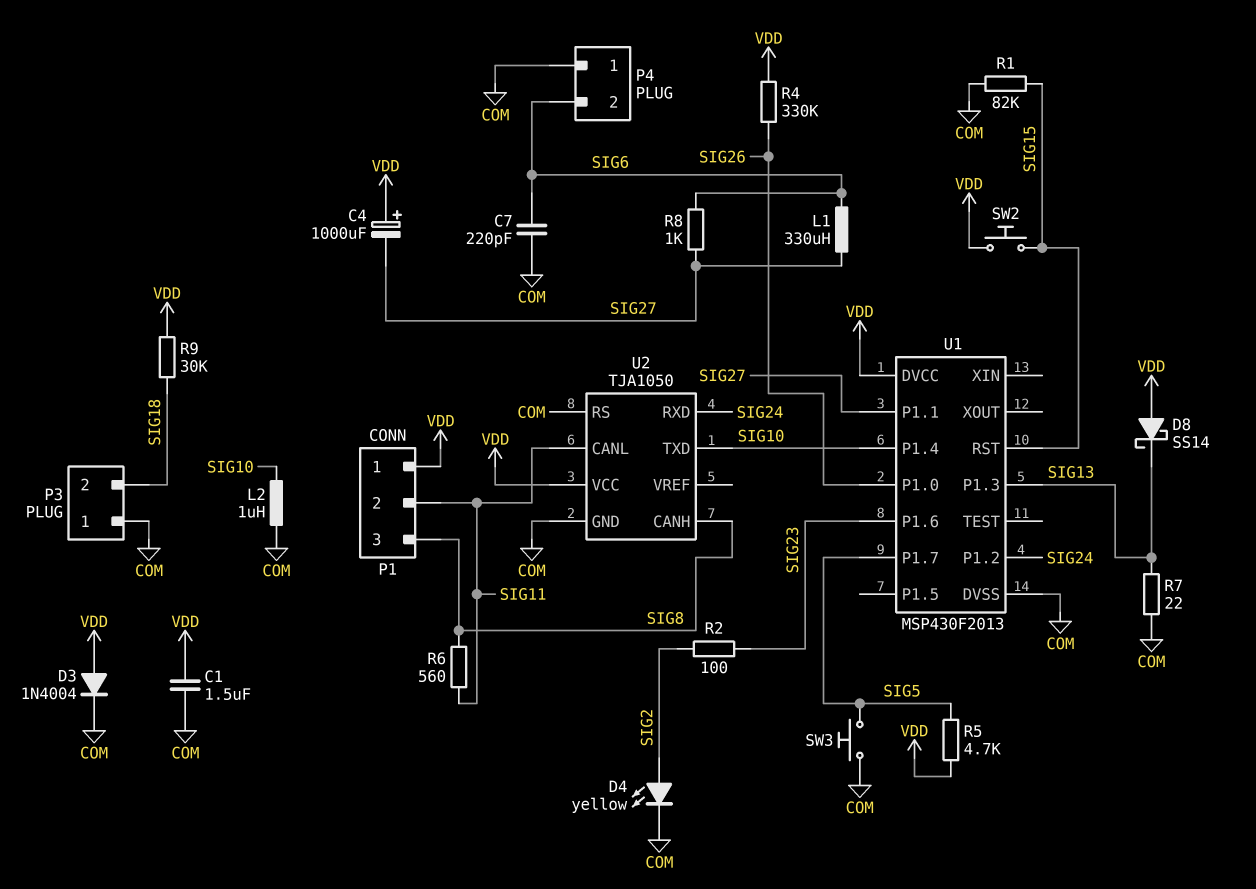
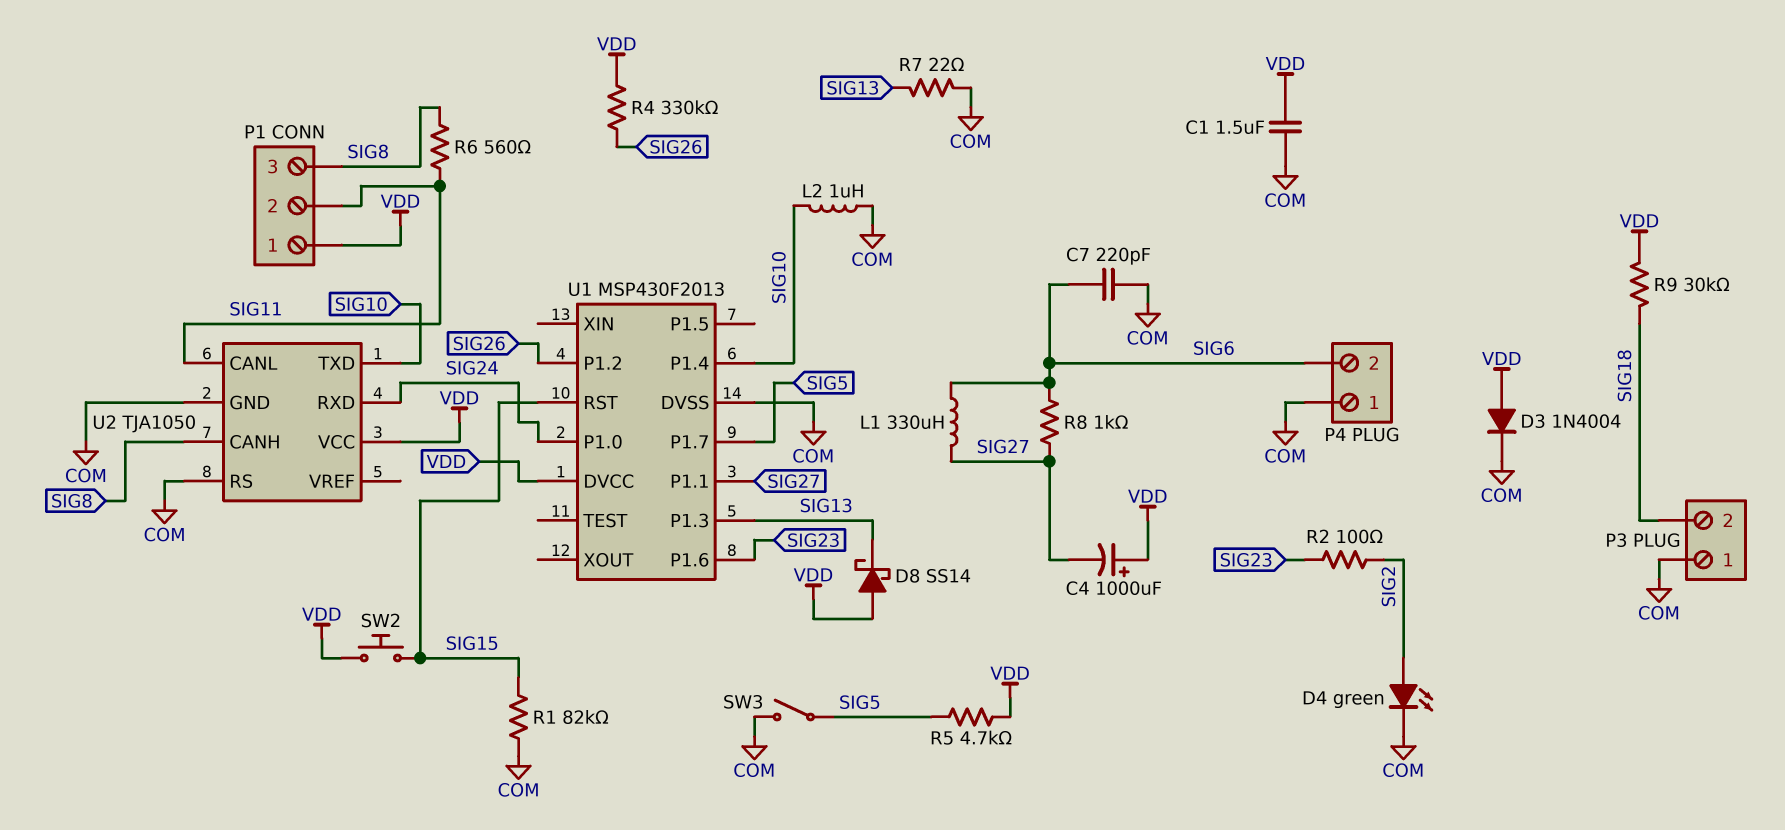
D4: LED yellow (A SIG2, K COM) -> LED green (A SIG2, K COM)
SW3: button (COM, SIG5) -> switch (COM, SIG5)
U1 pin P1.0: SIG26 -> SIG24
U1 pin P1.2: SIG24 -> SIG26

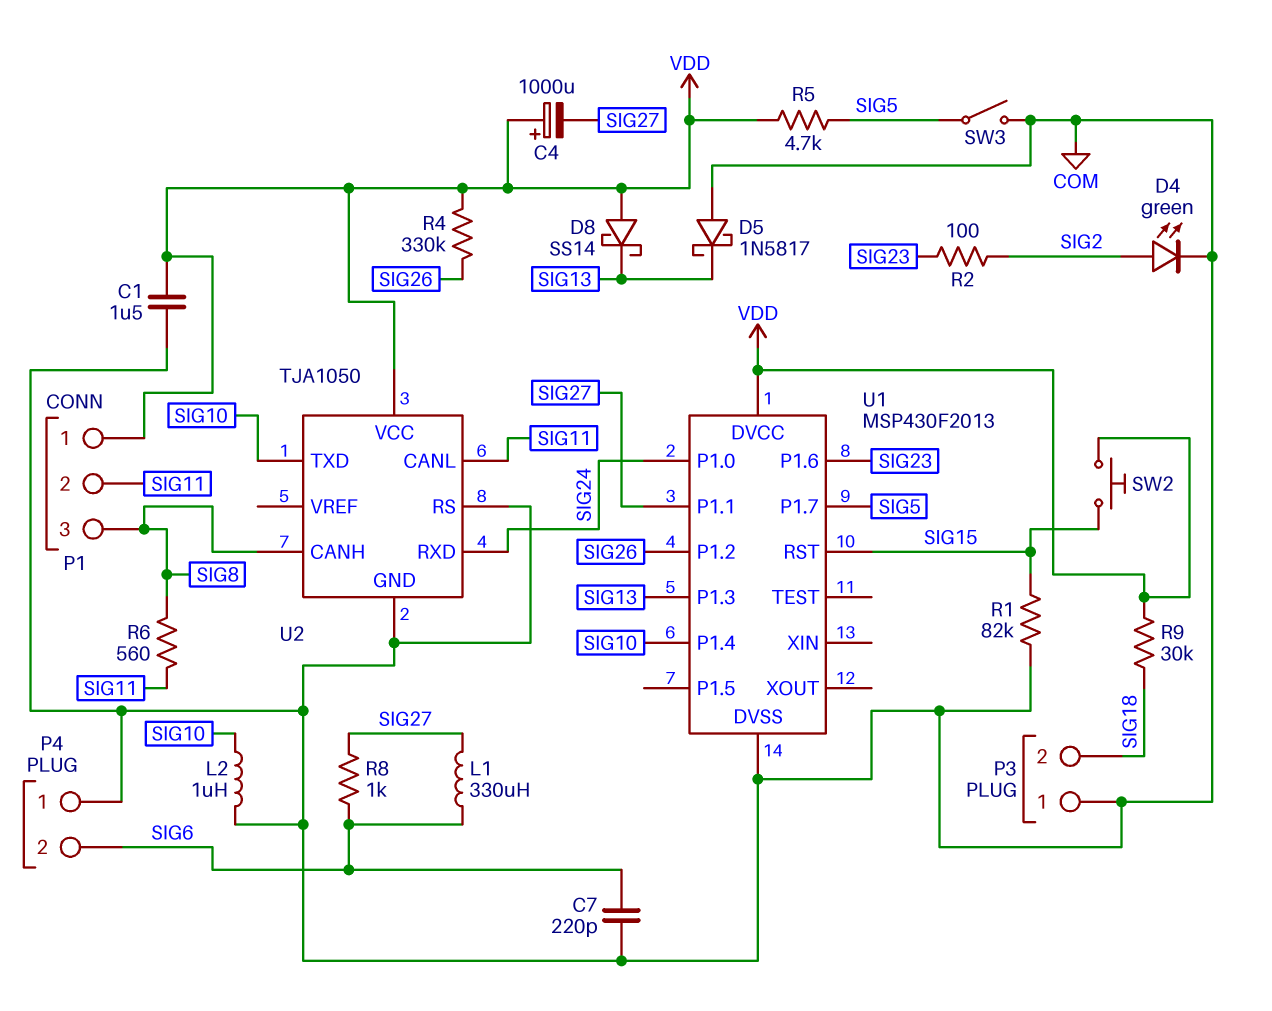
D3: diode 1N4004 (A VDD, K COM) -> none
D5: none -> schottky 1N5817 (A COM, K SIG13)
R7: 22 (COM, SIG13) -> none

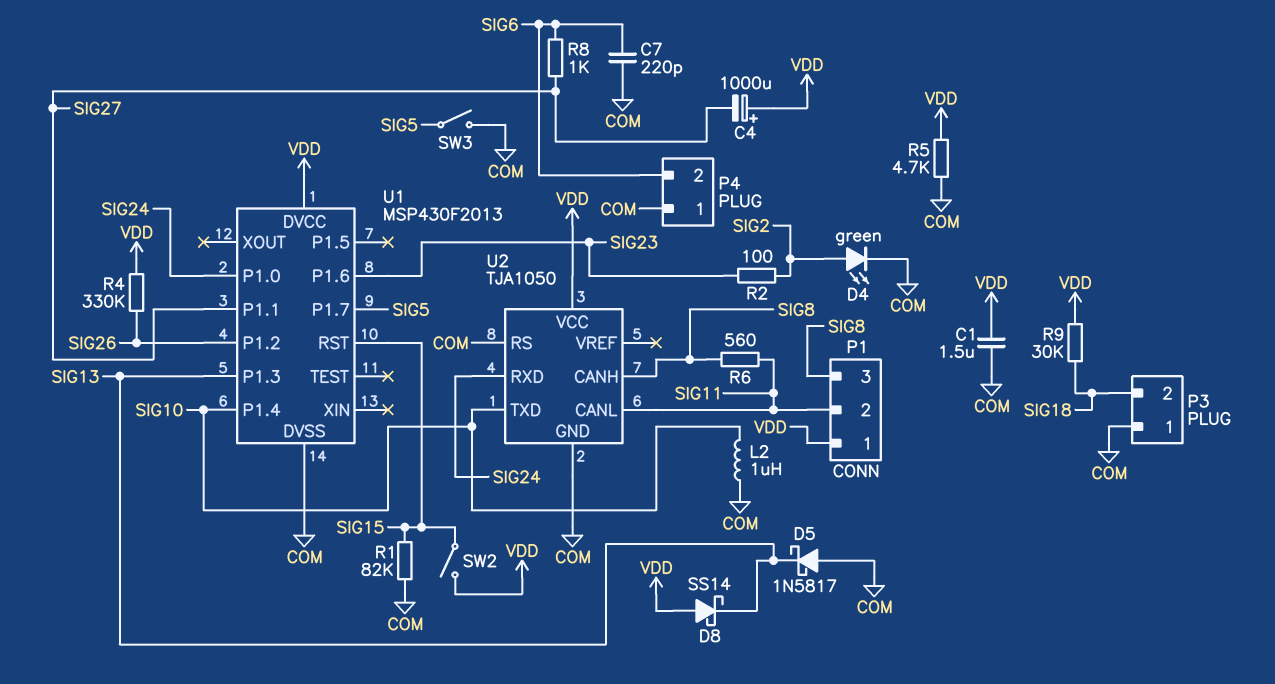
L1: 330uH (SIG6, SIG27) -> none
R5: 4.7k (SIG5, VDD) -> 4.7k (COM, VDD)
SW2: button (SIG15, VDD) -> switch (SIG15, VDD)

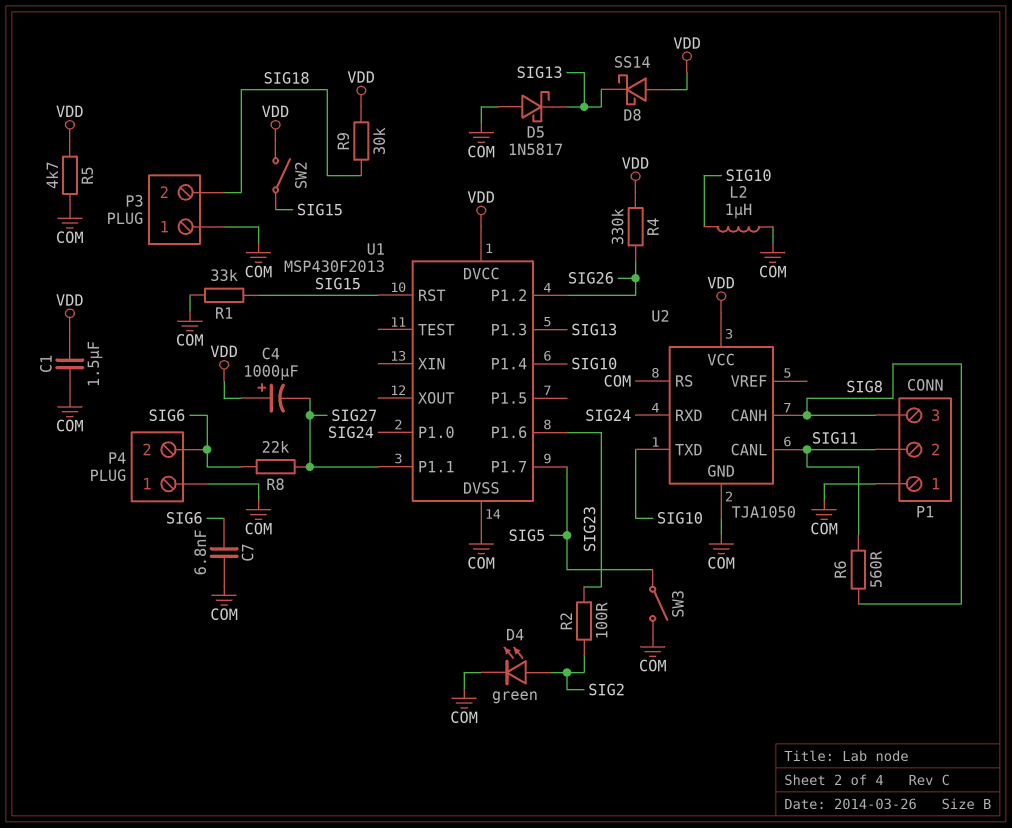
C7: 220pF (COM, SIG6) -> 6.8nF (COM, SIG6)
P1 pin 1: VDD -> COM
R1: 82k (COM, SIG15) -> 33k (COM, SIG15)
R8: 1k (SIG6, SIG27) -> 22k (SIG6, SIG27)

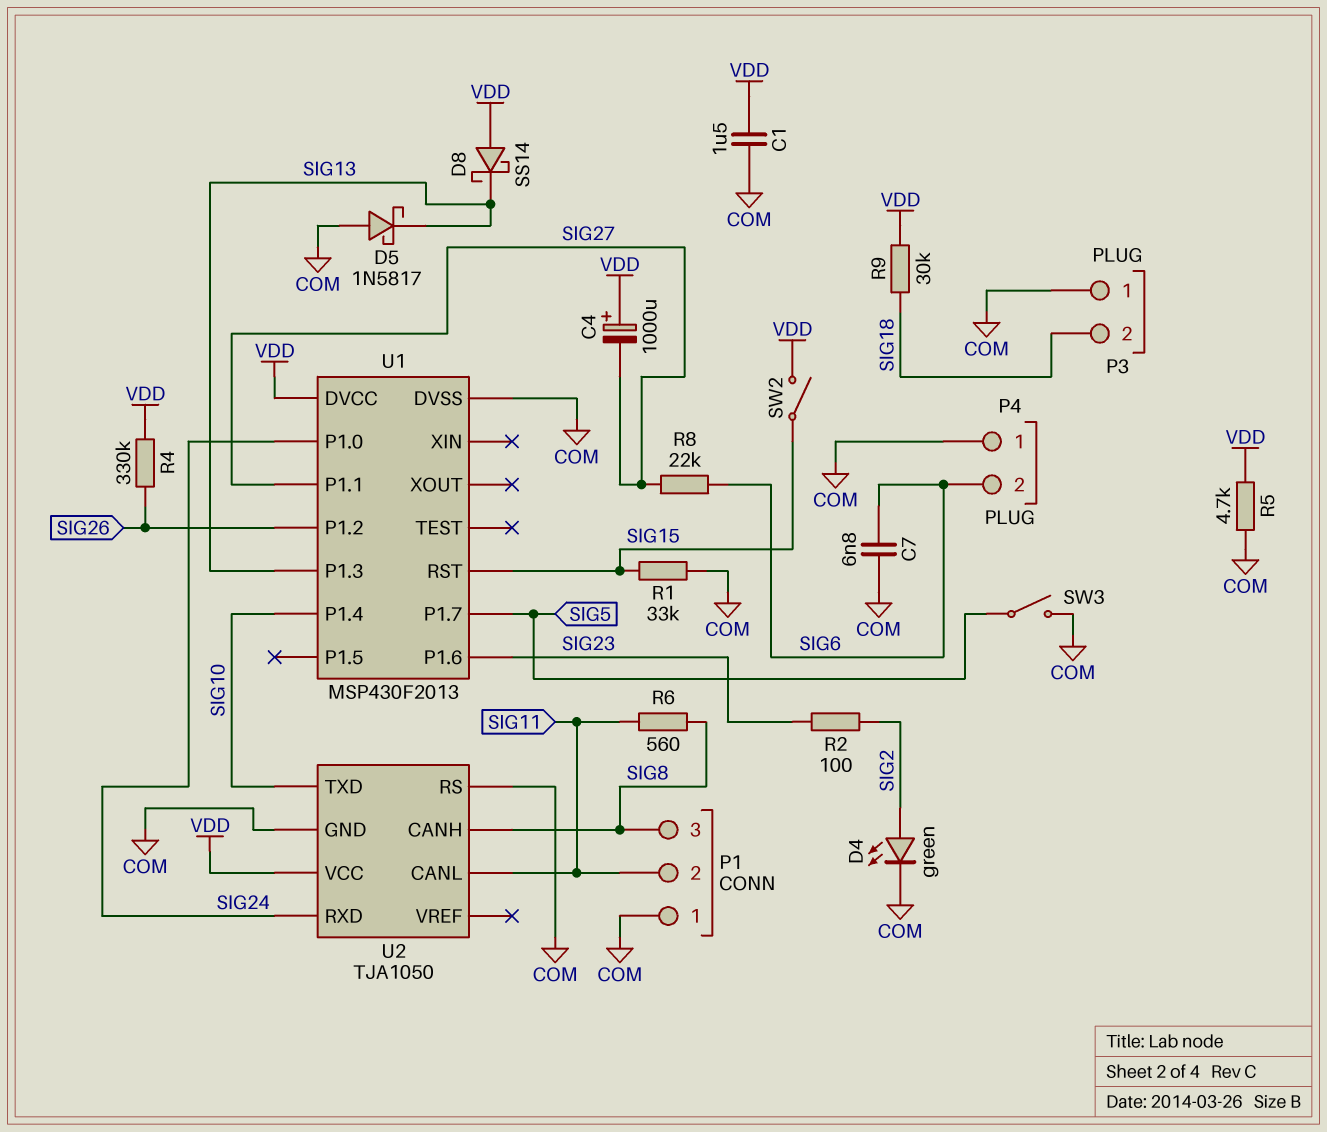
L2: 1uH (COM, SIG10) -> none

